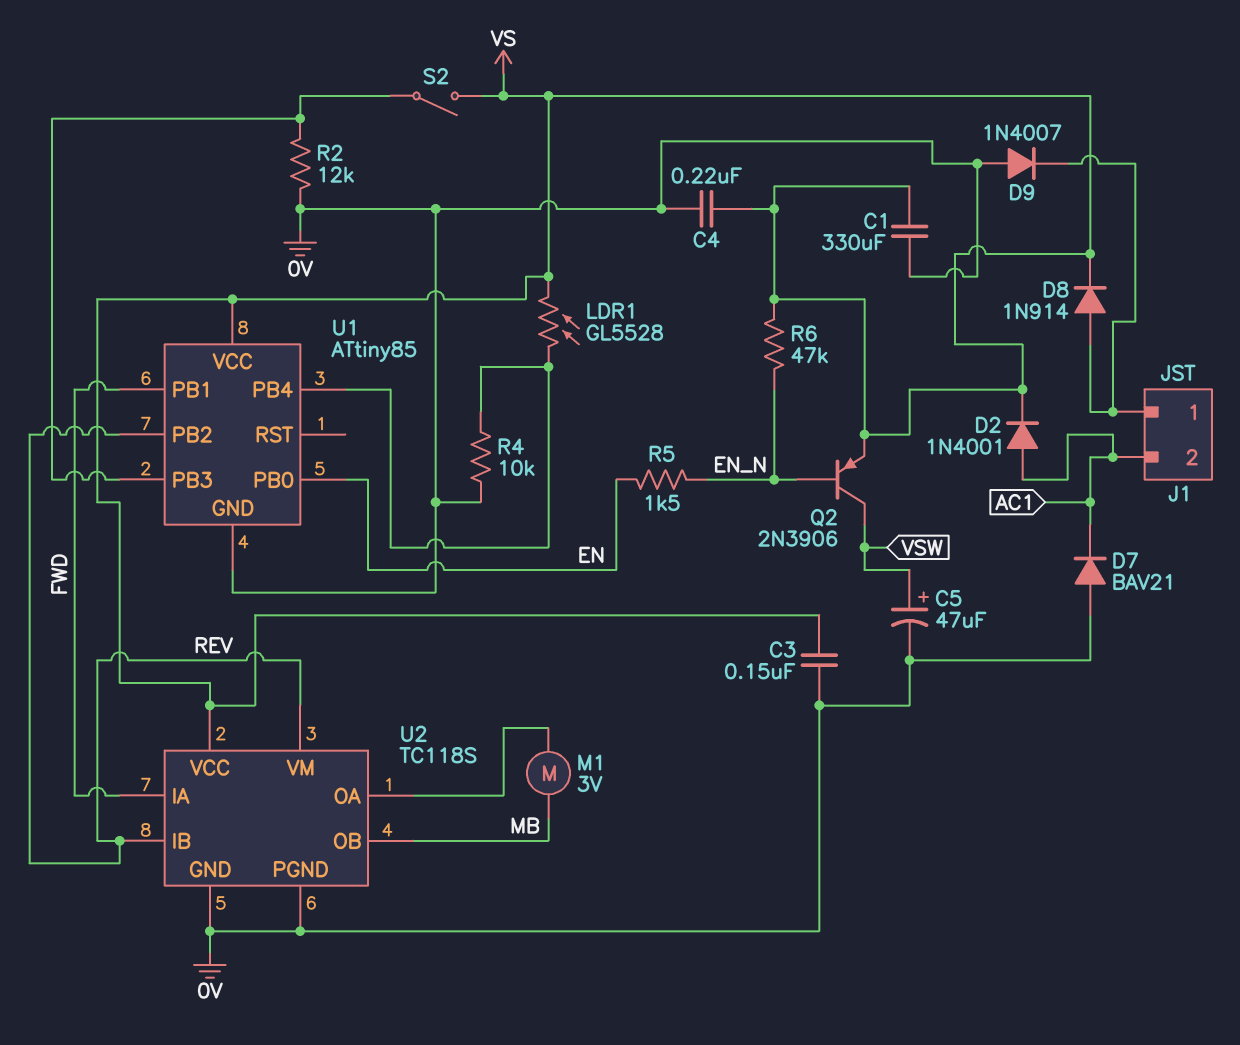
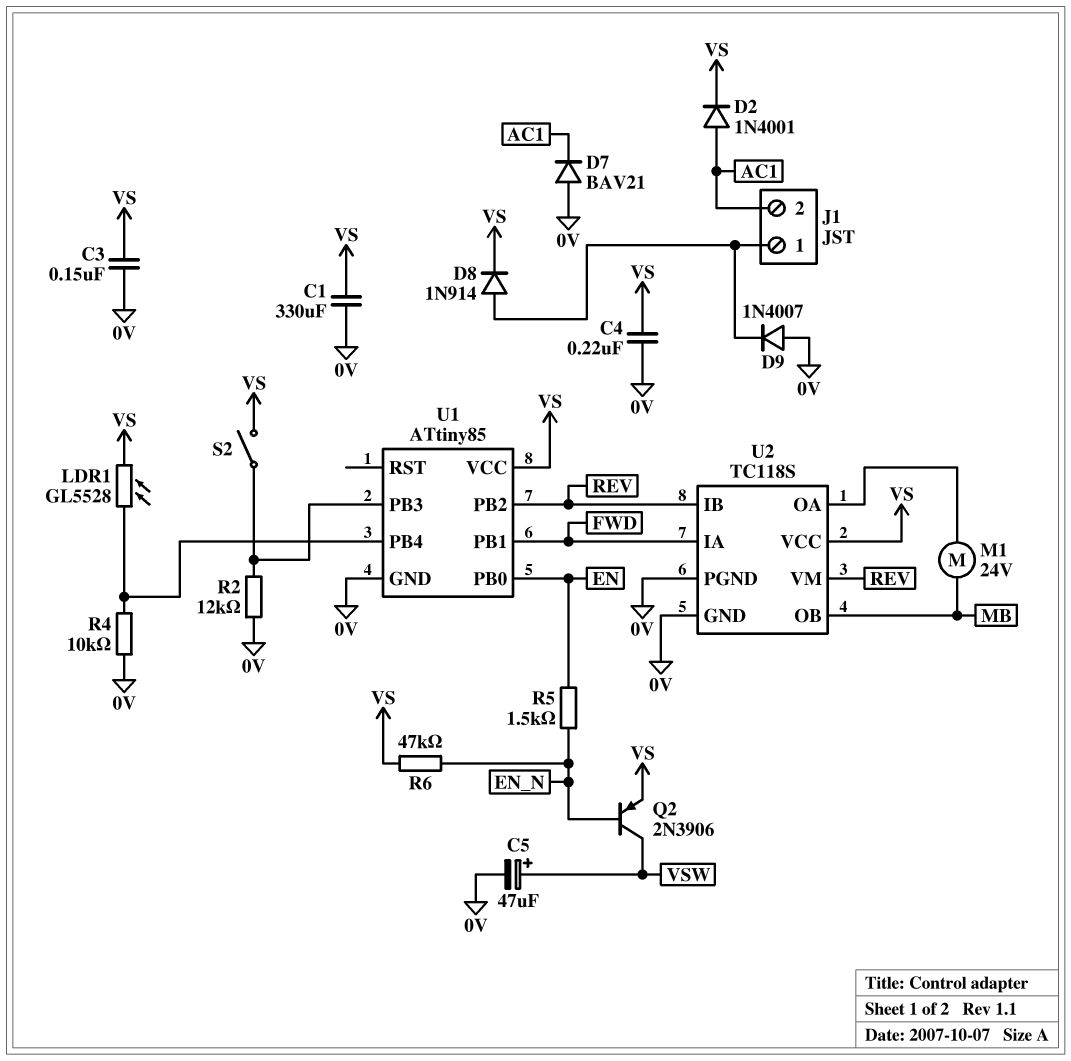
M1: motor 3V (MB, U2/OA) -> motor 24V (MB, U2/OA)

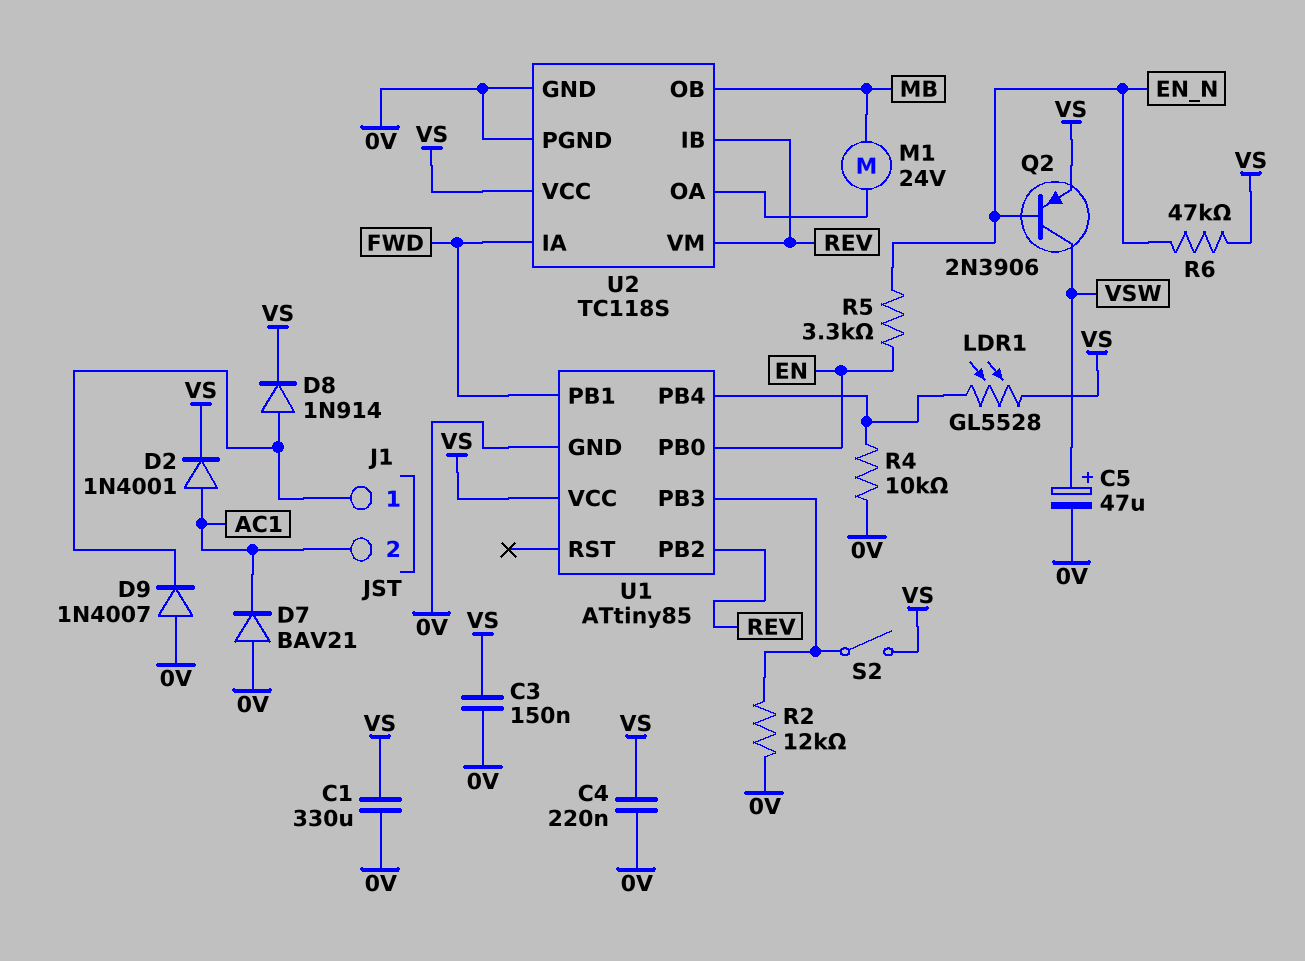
R5: 1.5k (EN, EN_N) -> 3.3k (EN, EN_N)

